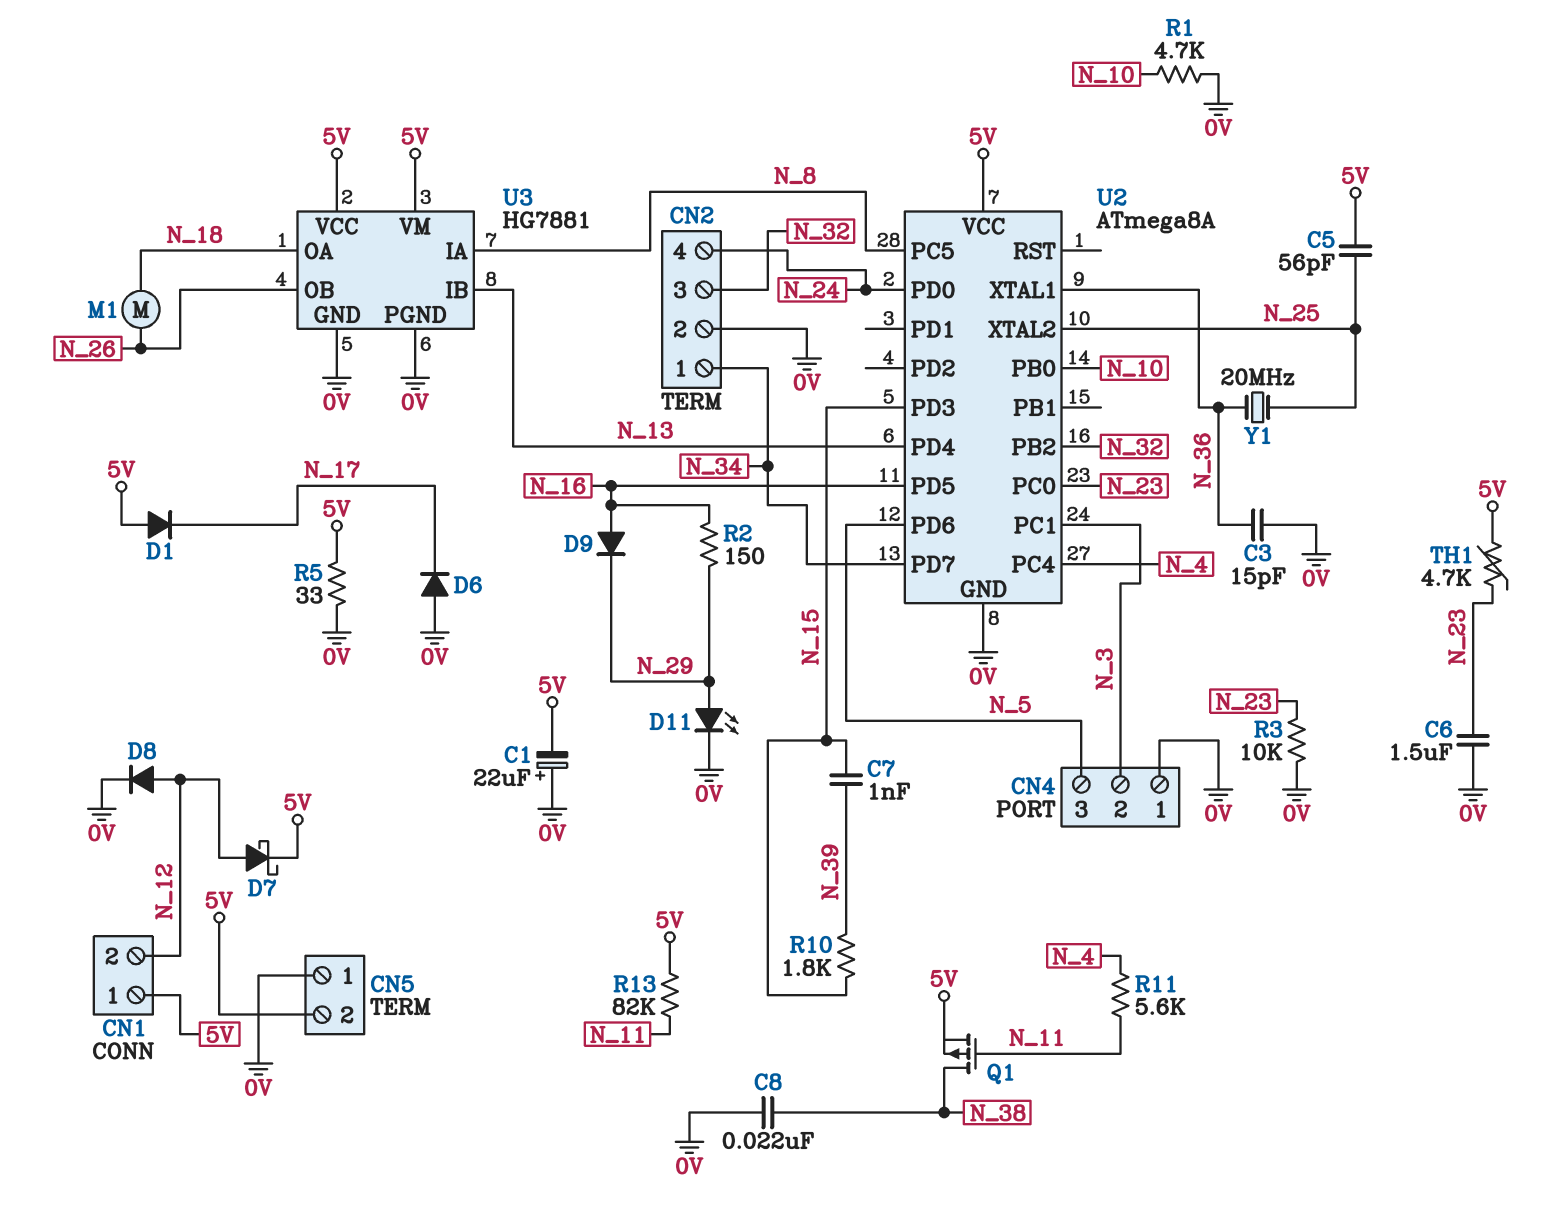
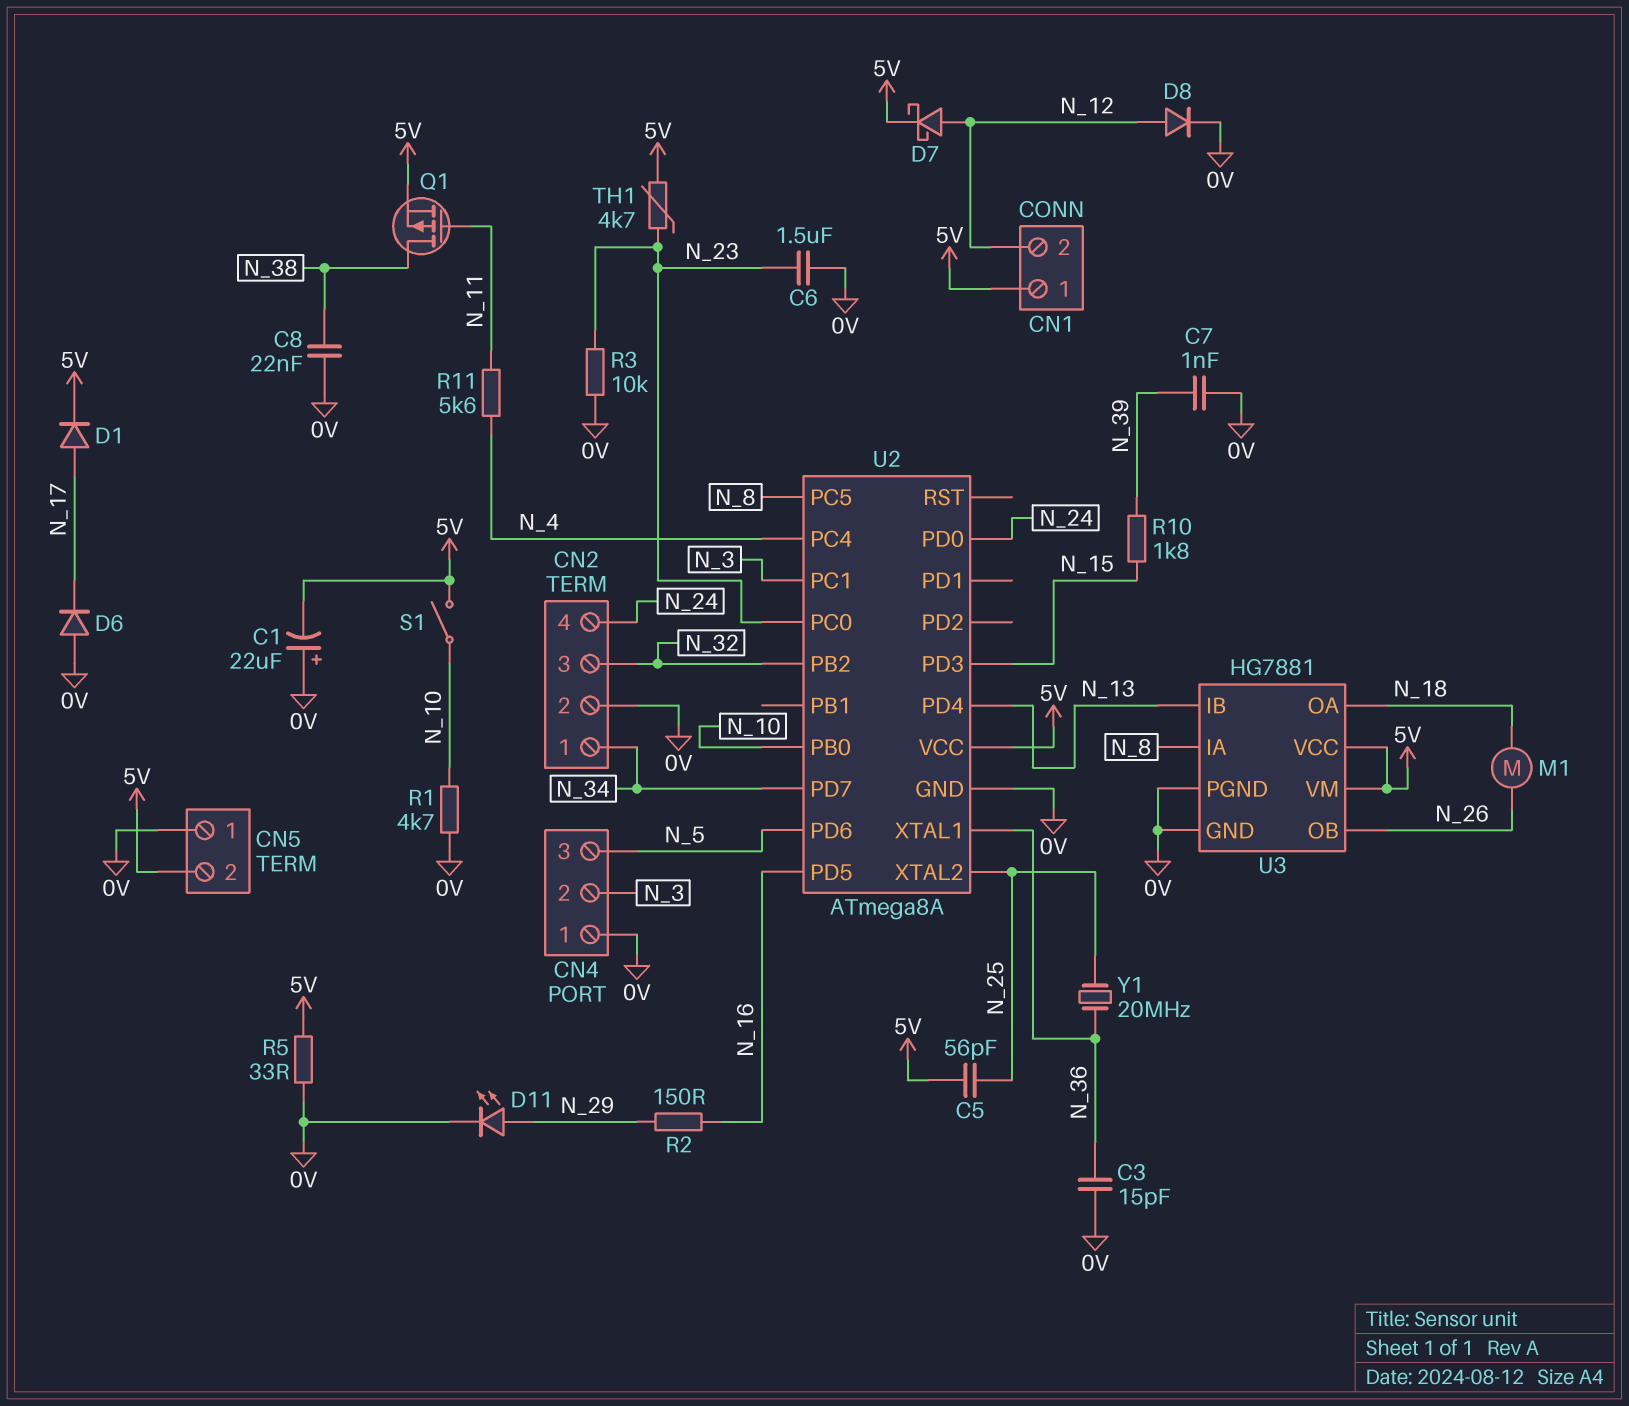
C7: 1nF (N_15, N_39) -> 1nF (0V, N_39)
D1: diode (A 5V, K N_17) -> diode (A N_17, K 5V)
D9: diode (A N_16, K N_29) -> none
R13: 82k (5V, N_11) -> none
S1: none -> switch (5V, N_10)

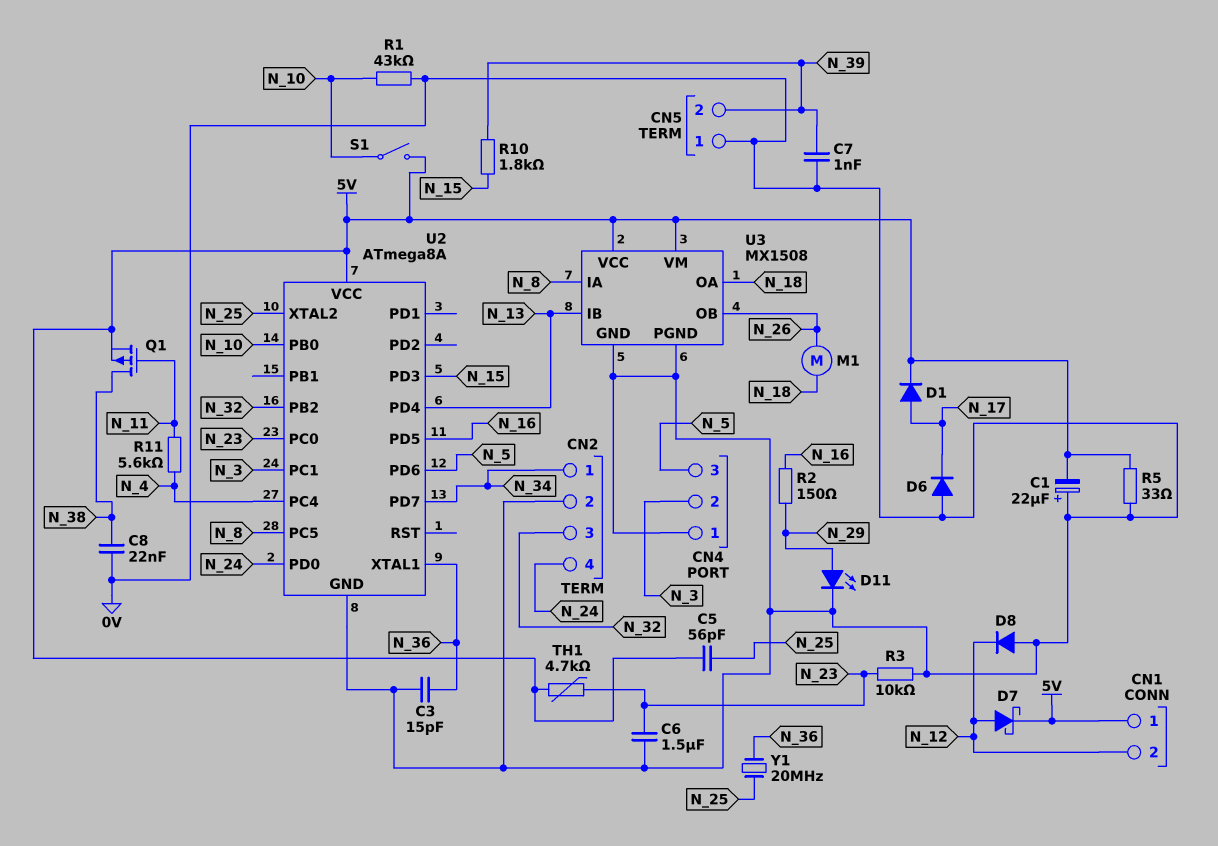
CN5 pin 2: 5V -> N_39
D8: diode (A N_12, K 0V) -> diode (A 0V, K N_12)
R1: 4.7k (0V, N_10) -> 43k (0V, N_10)
U3: HG7881 -> MX1508

